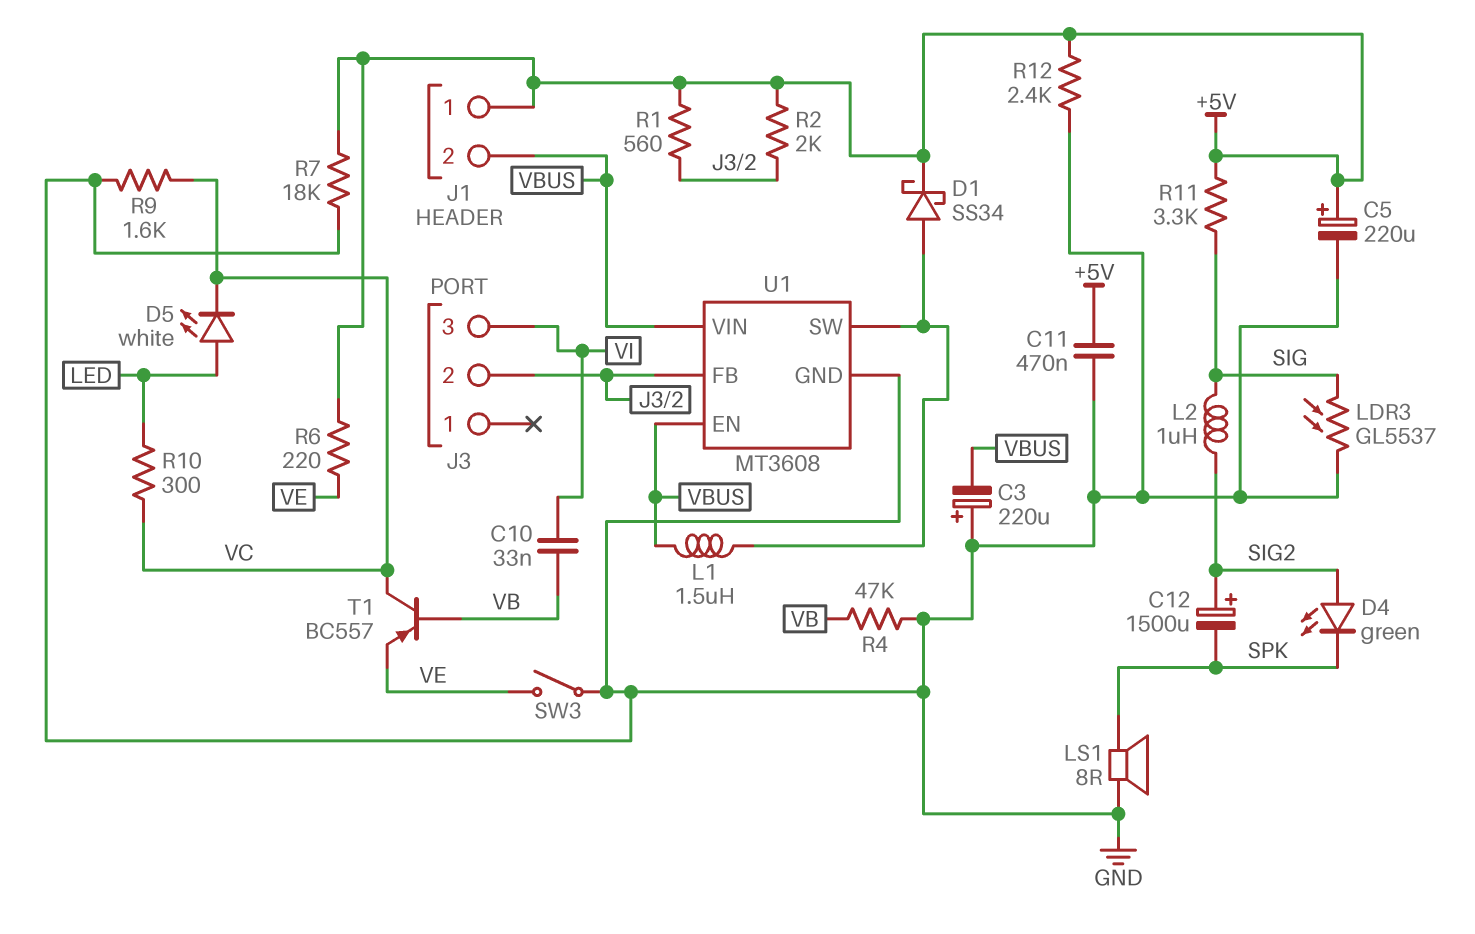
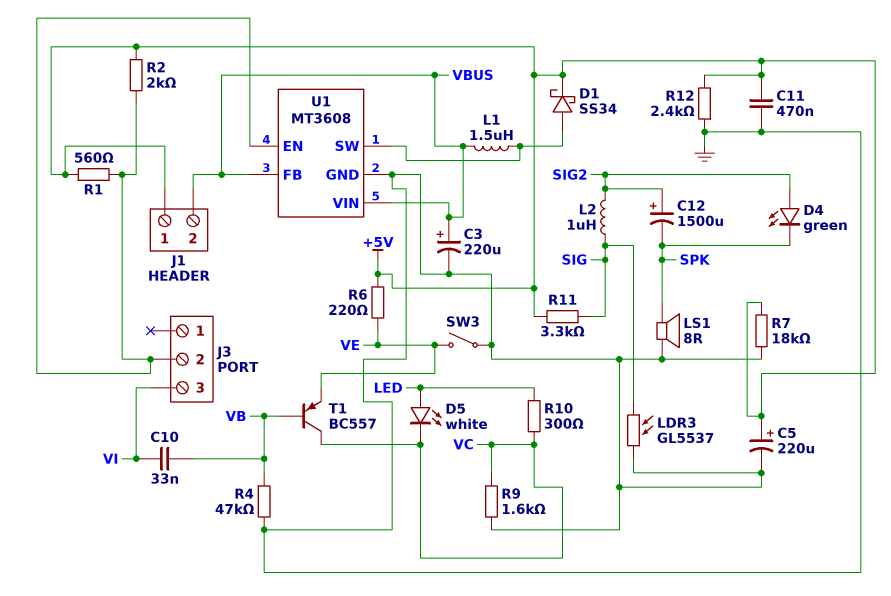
C3: 220uF (plus GND, minus VBUS) -> 220uF (plus VBUS, minus GND)
U1 pin EN: VBUS -> J3/2
U1 pin FB: J3/2 -> VBUS

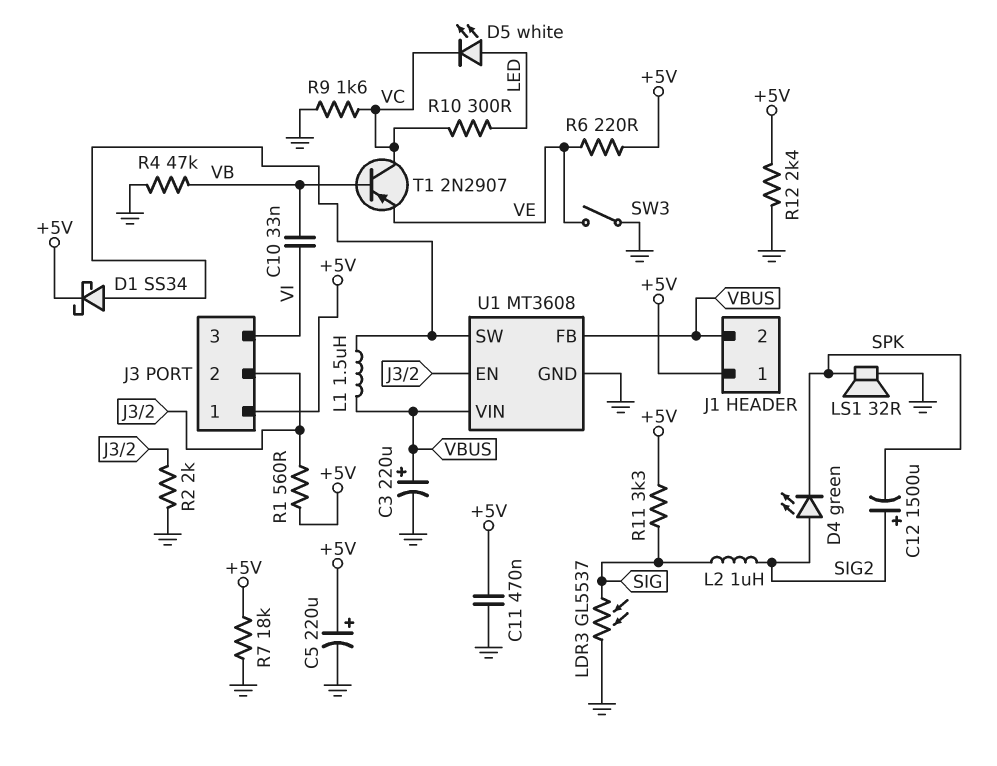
J3 pin 1: none -> +5V
LS1: speaker 8R (GND, SPK) -> speaker 32R (GND, SPK)
R2: 2k (+5V, J3/2) -> 2k (GND, J3/2)
T1: PNP BC557 (B VB, C VC, E VE) -> PNP 2N2907 (B VB, C VC, E VE)

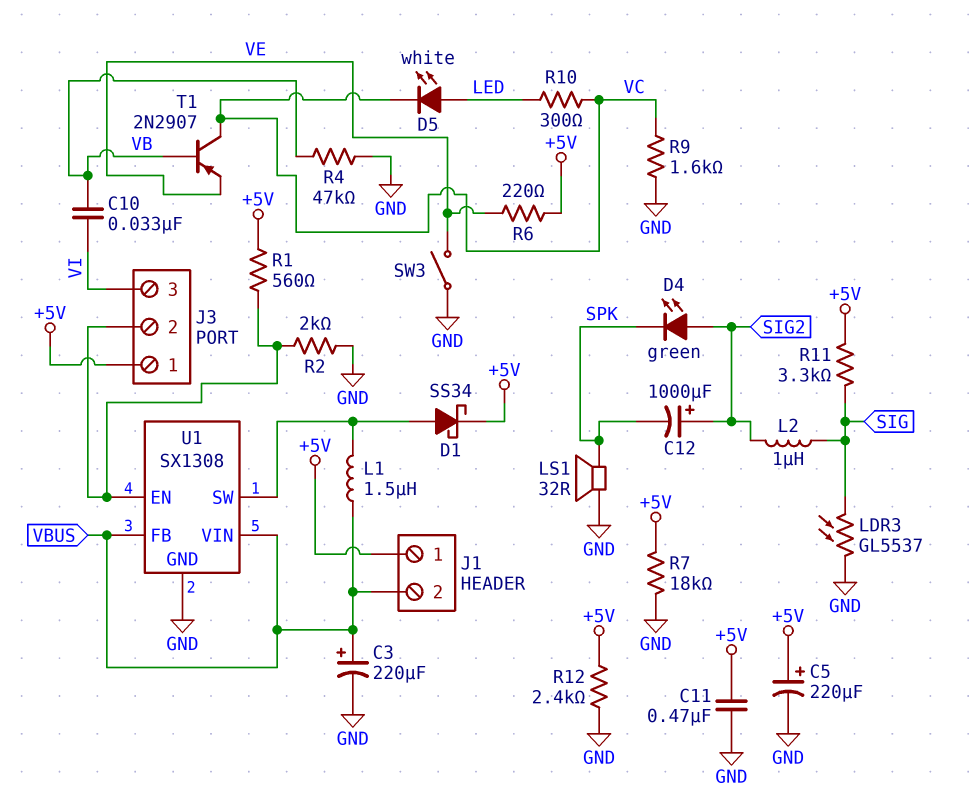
C12: 1500uF (plus SIG2, minus SPK) -> 1000uF (plus SIG2, minus SPK)
U1: MT3608 -> SX1308

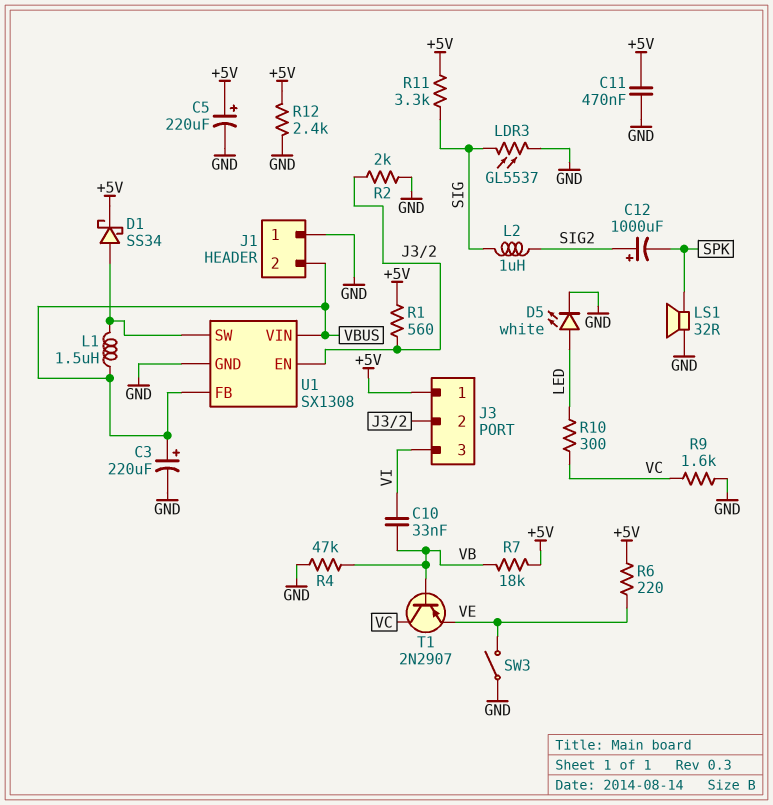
D4: LED green (A SIG2, K SPK) -> none
D5: LED white (A LED, K VC) -> LED white (A LED, K GND)
J1 pin 1: +5V -> GND
R7: 18k (+5V, GND) -> 18k (+5V, VB)

